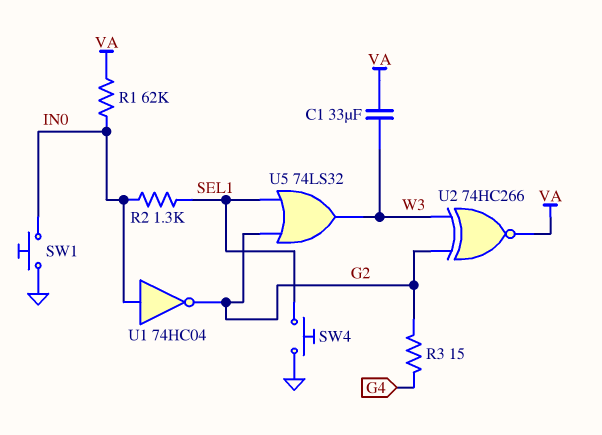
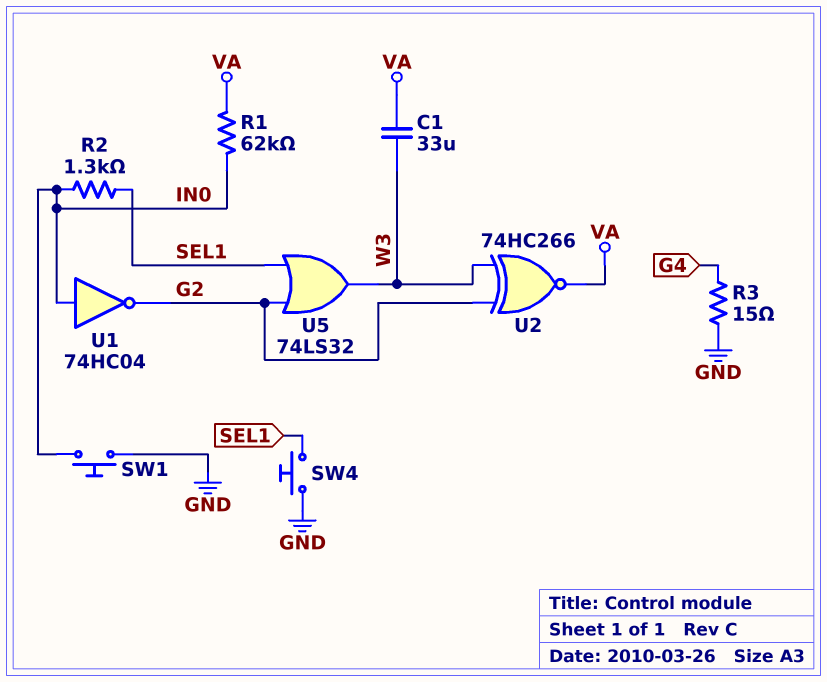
R3: 15 (G2, G4) -> 15 (G4, GND)

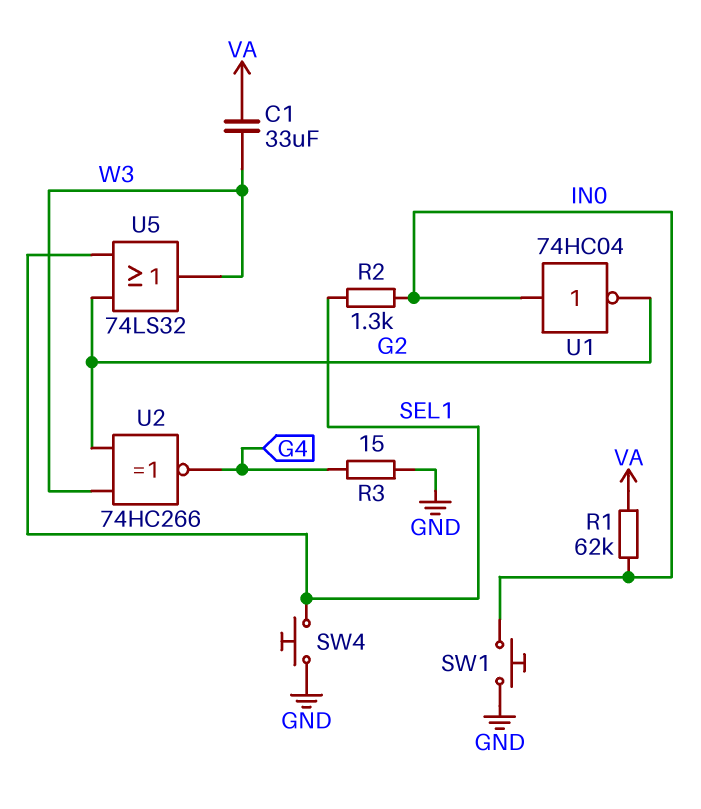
U2: XNOR 74HC266 (in G2, in W3, out VA) -> XNOR 74HC266 (in G2, in W3, out G4)

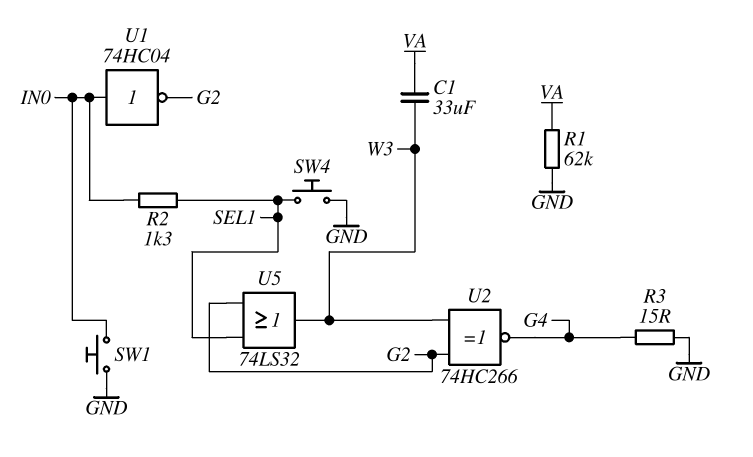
R1: 62k (IN0, VA) -> 62k (GND, VA)

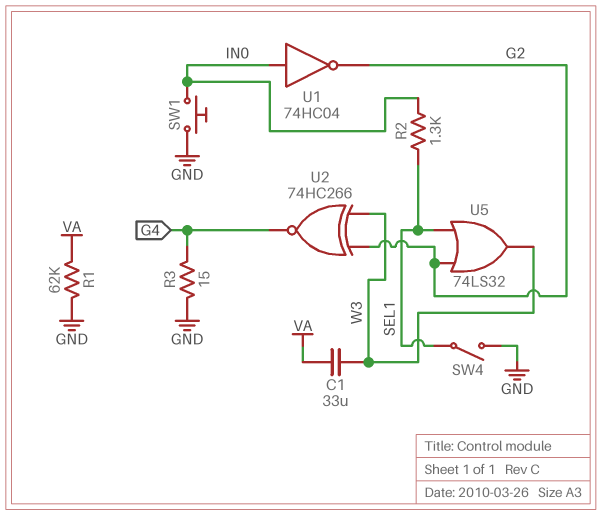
SW4: button (GND, SEL1) -> switch (GND, SEL1)

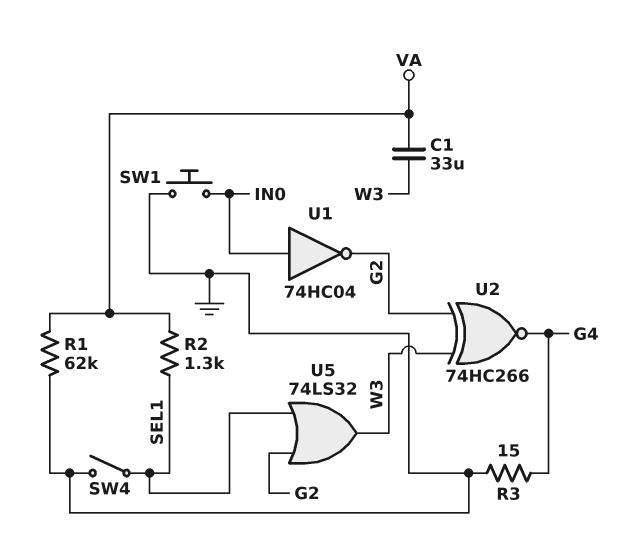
R2: 1.3k (IN0, SEL1) -> 1.3k (SEL1, VA)

